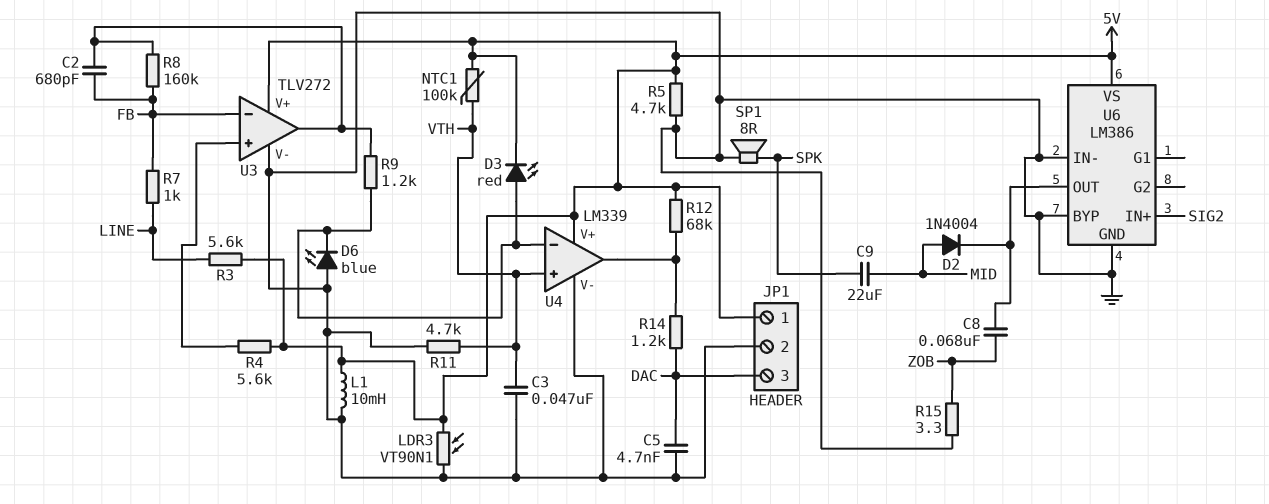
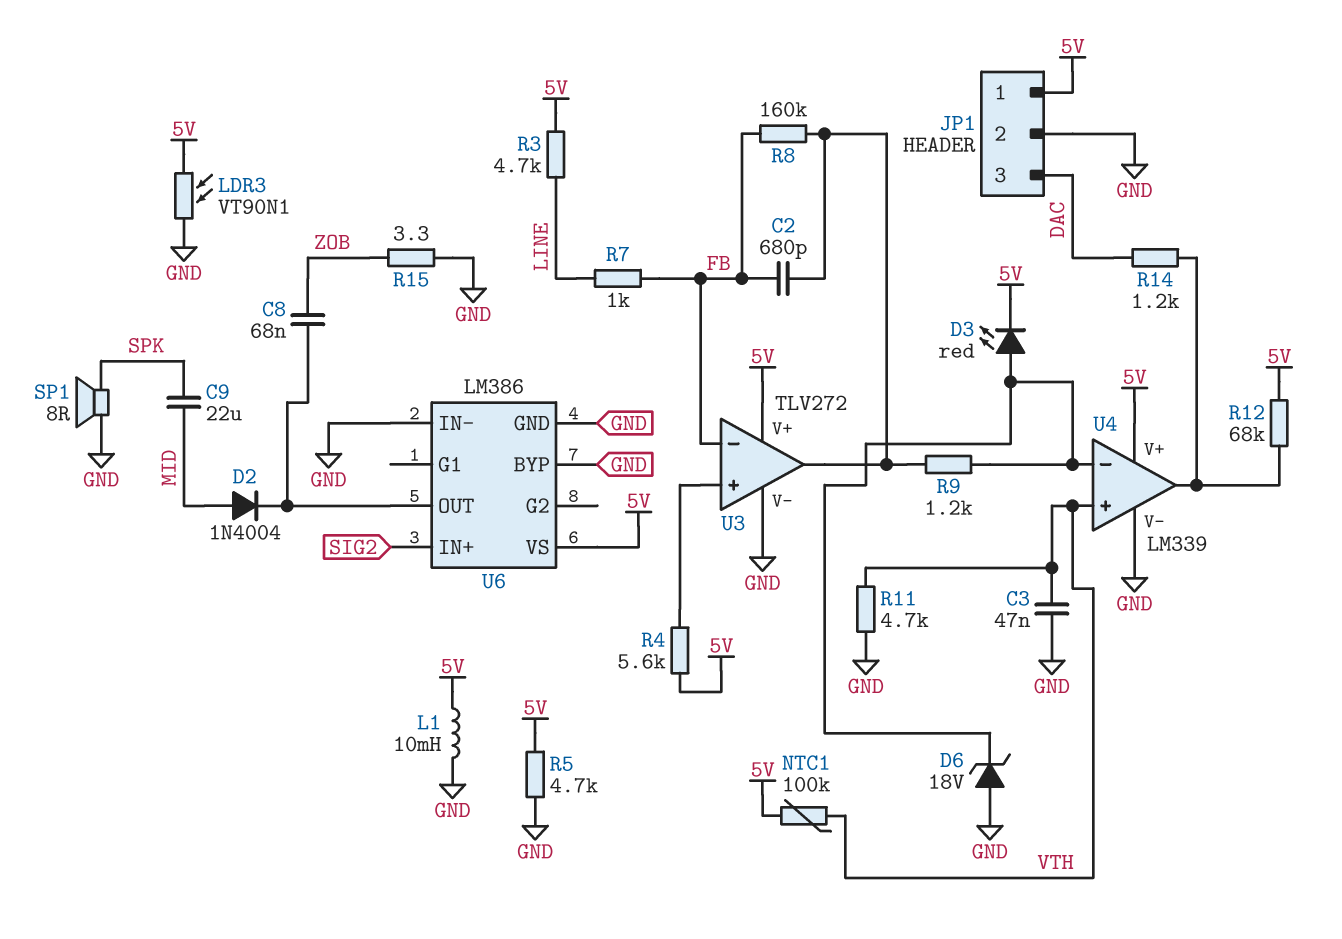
C5: 4.7nF (DAC, GND) -> none
D6: LED blue (A GND, K U4/in-) -> zener 18V (A GND, K U4/in-)
R3: 5.6k (5V, LINE) -> 4.7k (5V, LINE)

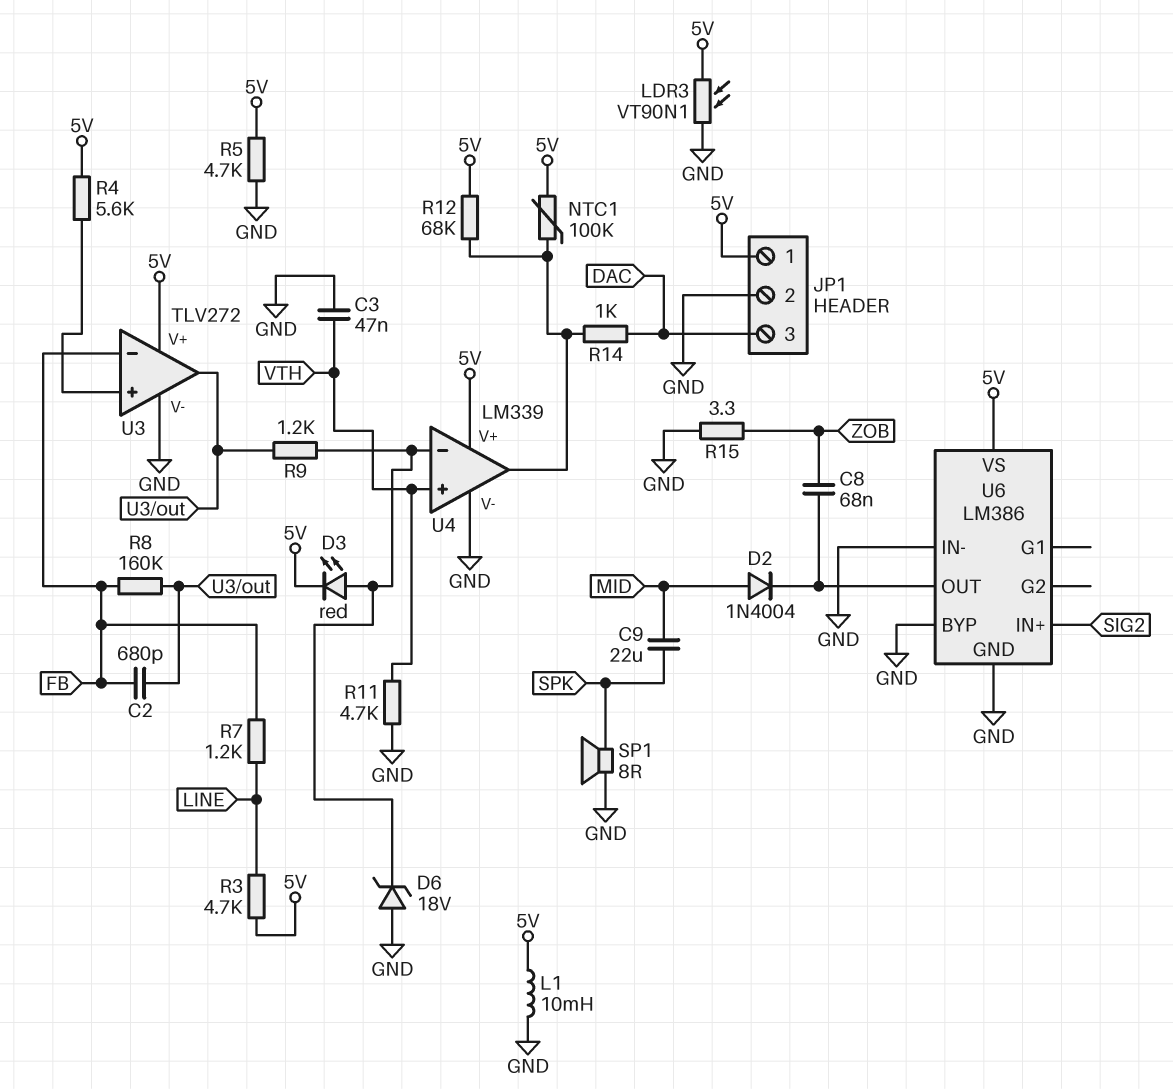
NTC1: 100k (5V, VTH) -> 100k (5V, U4/out)
R7: 1k (FB, LINE) -> 1.2k (FB, LINE)
R14: 1.2k (DAC, U4/out) -> 1k (DAC, U4/out)

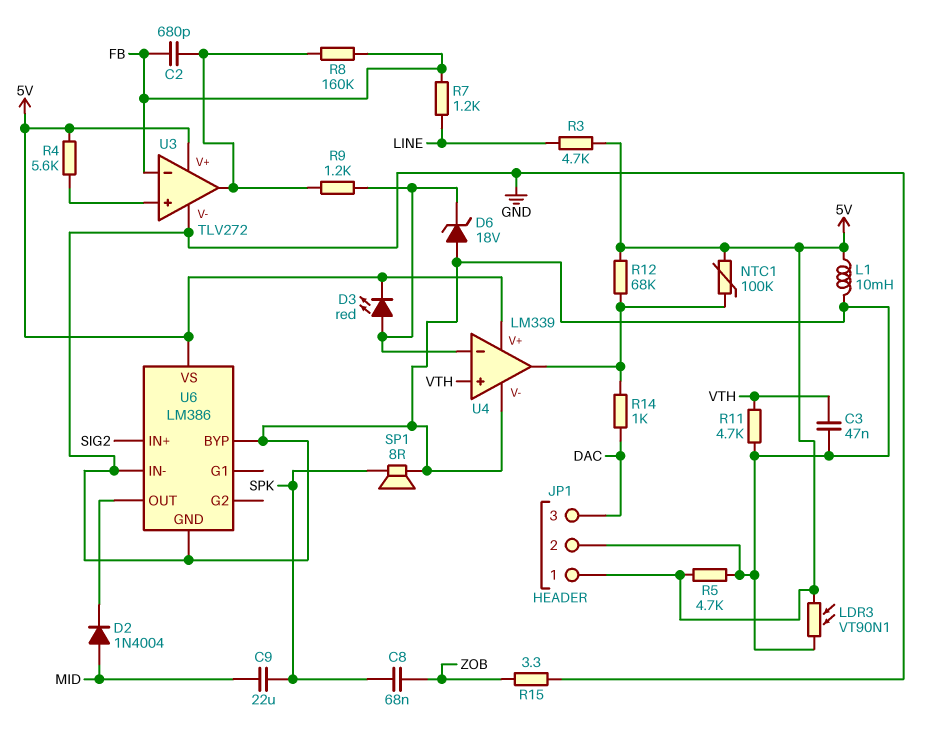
C8: 68nF (U6/OUT, ZOB) -> 68nF (SPK, ZOB)

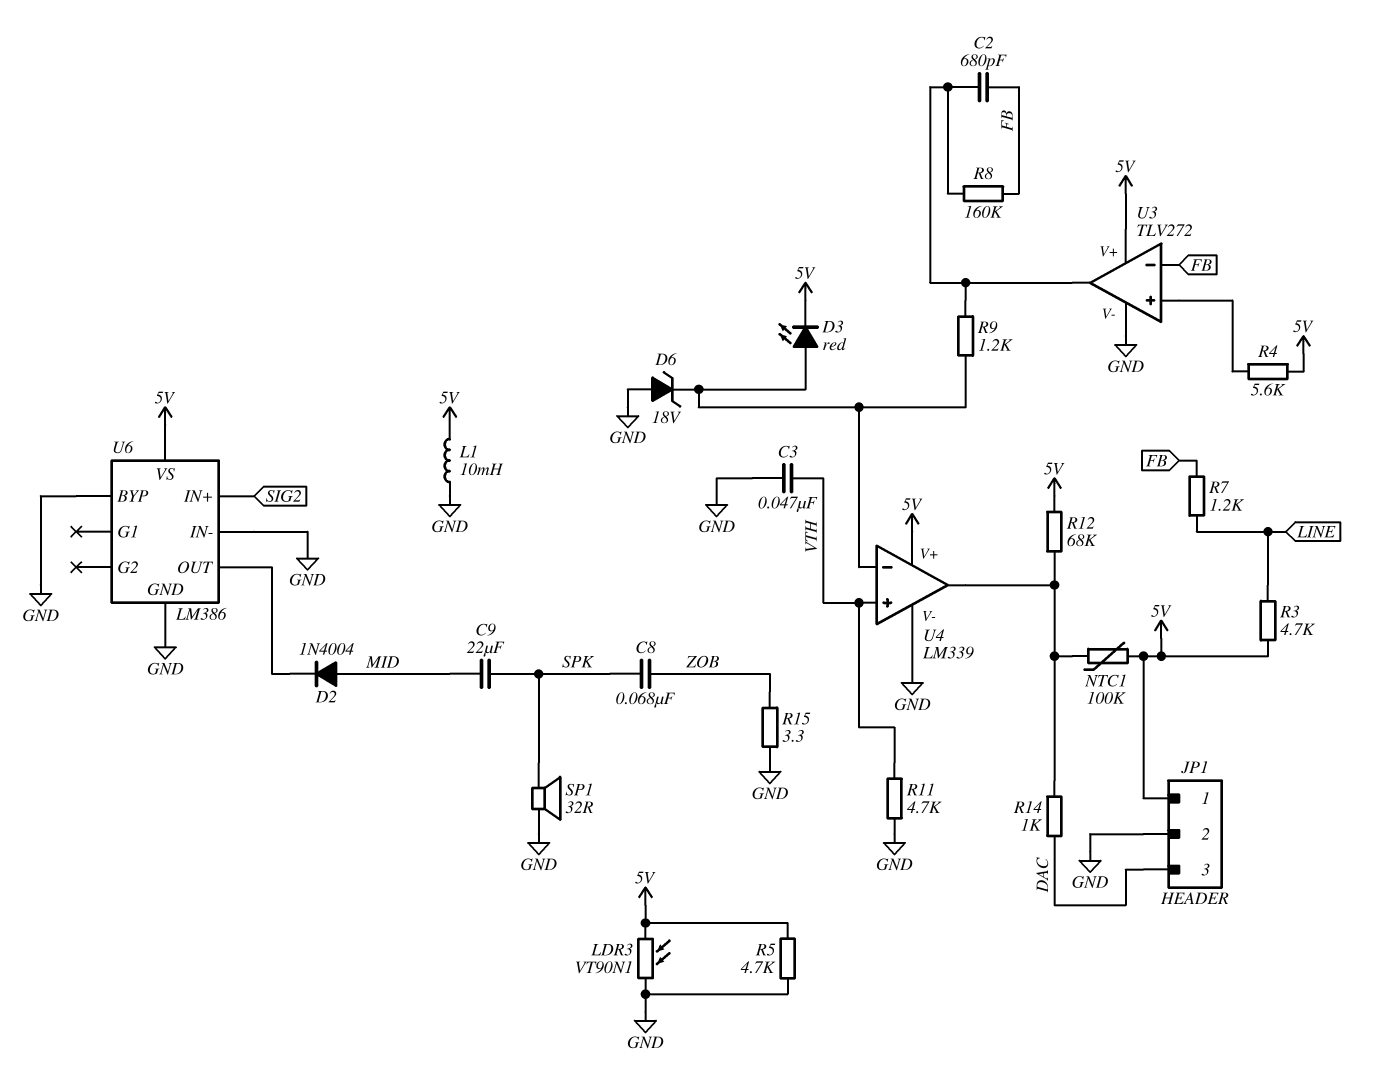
SP1: speaker 8R (GND, SPK) -> speaker 32R (GND, SPK)

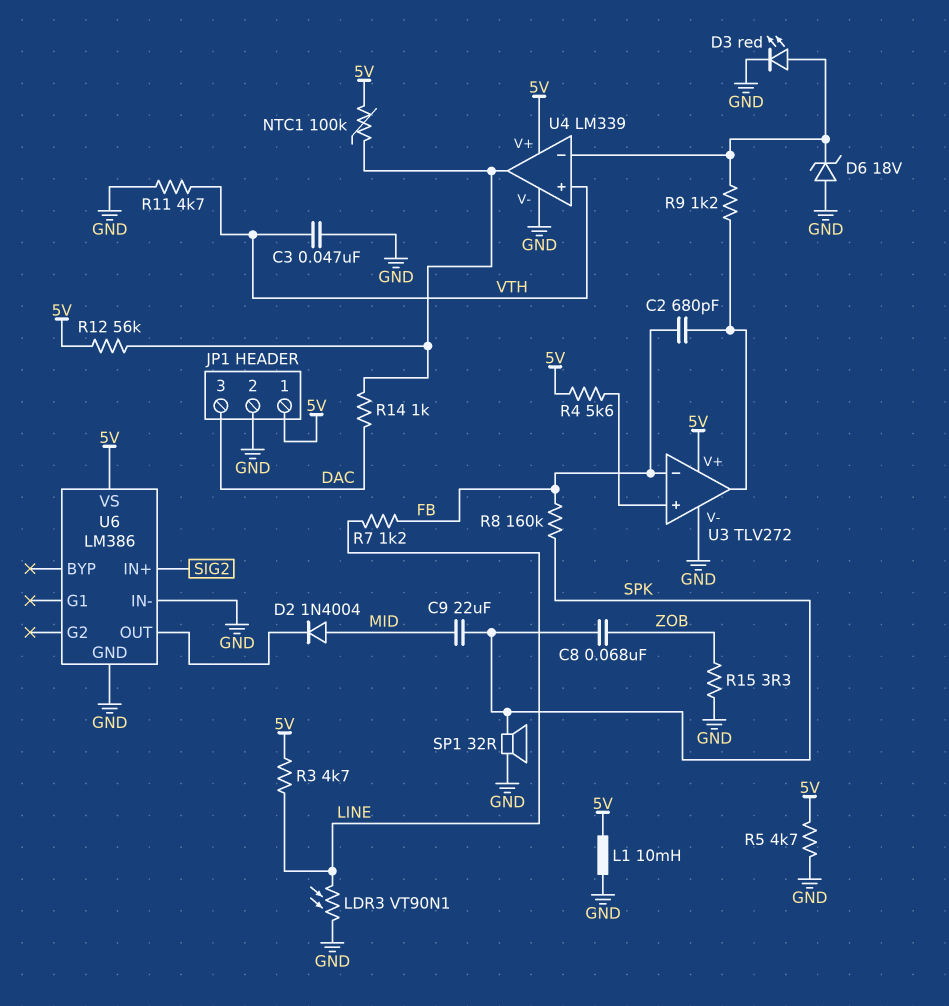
D3: LED red (A U4/in-, K 5V) -> LED red (A U4/in-, K GND)
LDR3: VT90N1 (5V, GND) -> VT90N1 (GND, LINE)
R8: 160k (FB, U3/out) -> 160k (FB, SPK)
R12: 68k (5V, U4/out) -> 56k (5V, U4/out)
U6 pin BYP: GND -> none

